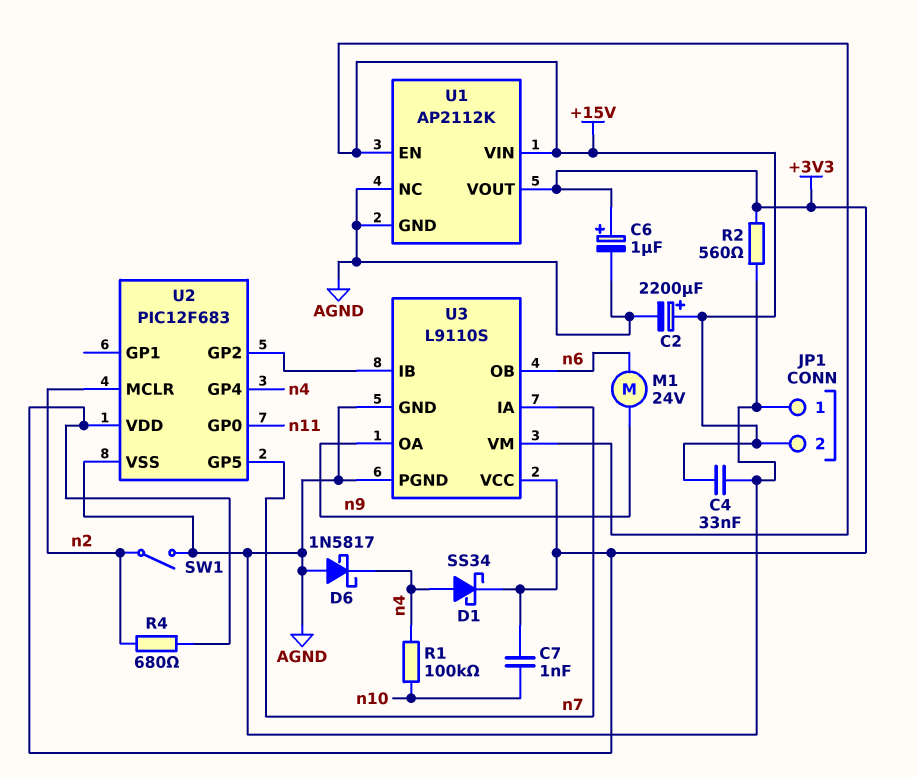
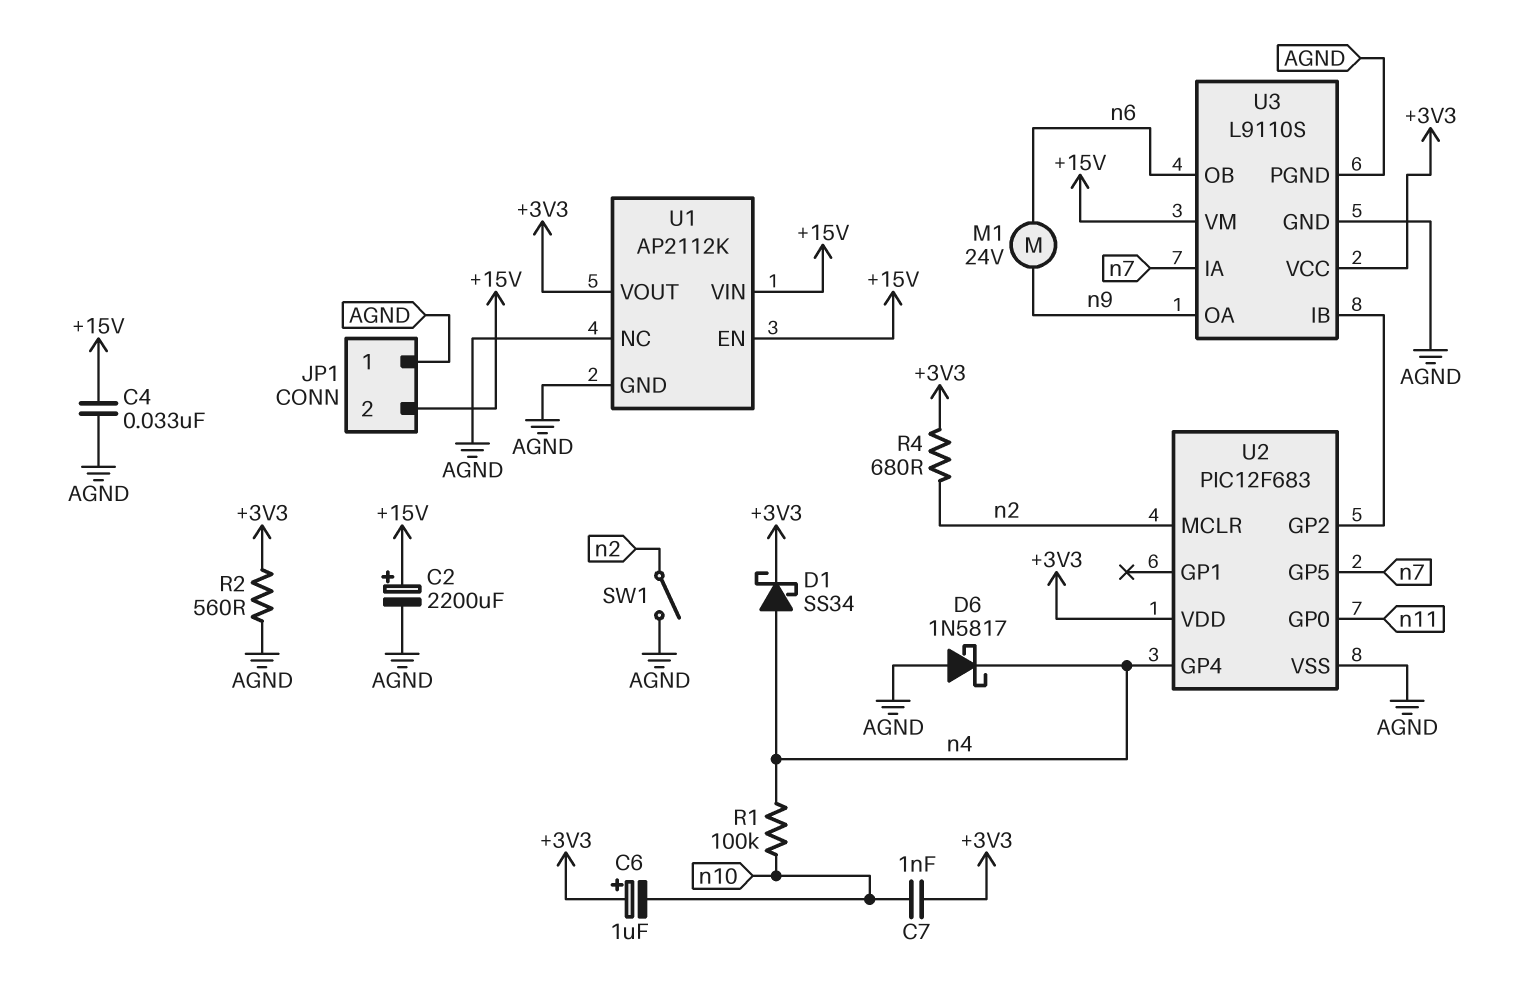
C6: 1uF (plus +3V3, minus AGND) -> 1uF (plus +3V3, minus n10)

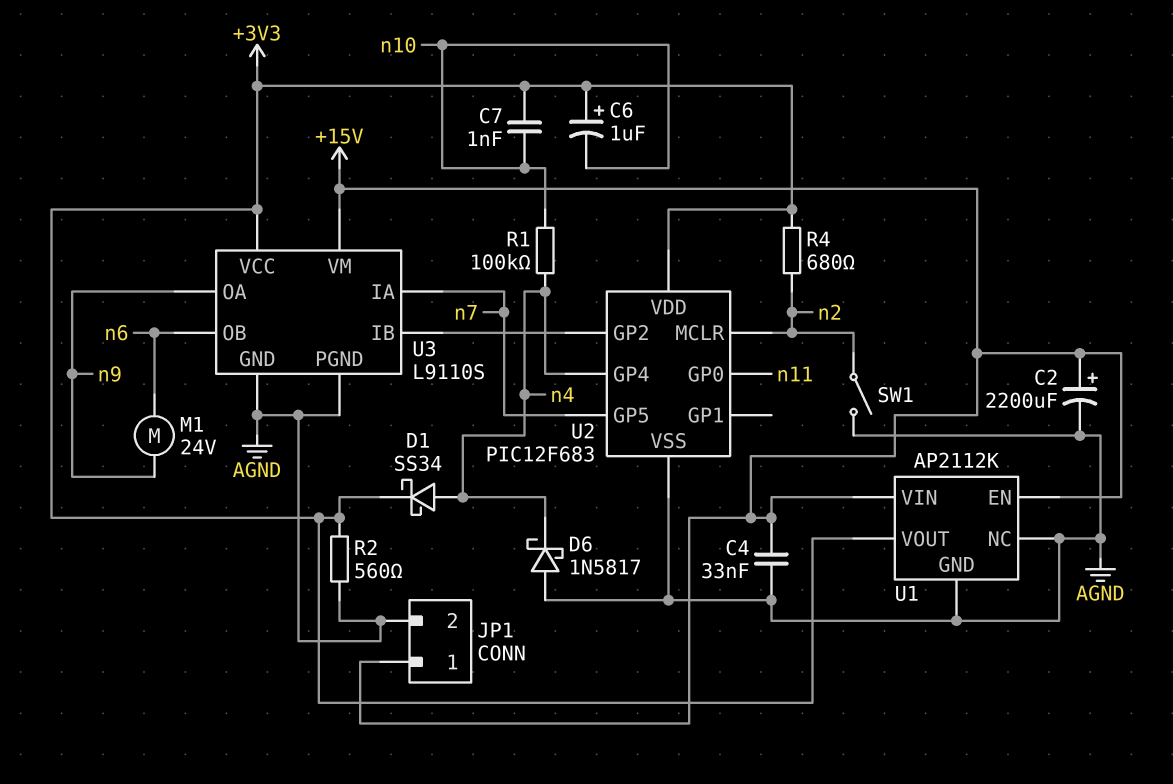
JP1 pin 1: AGND -> +15V
JP1 pin 2: +15V -> AGND

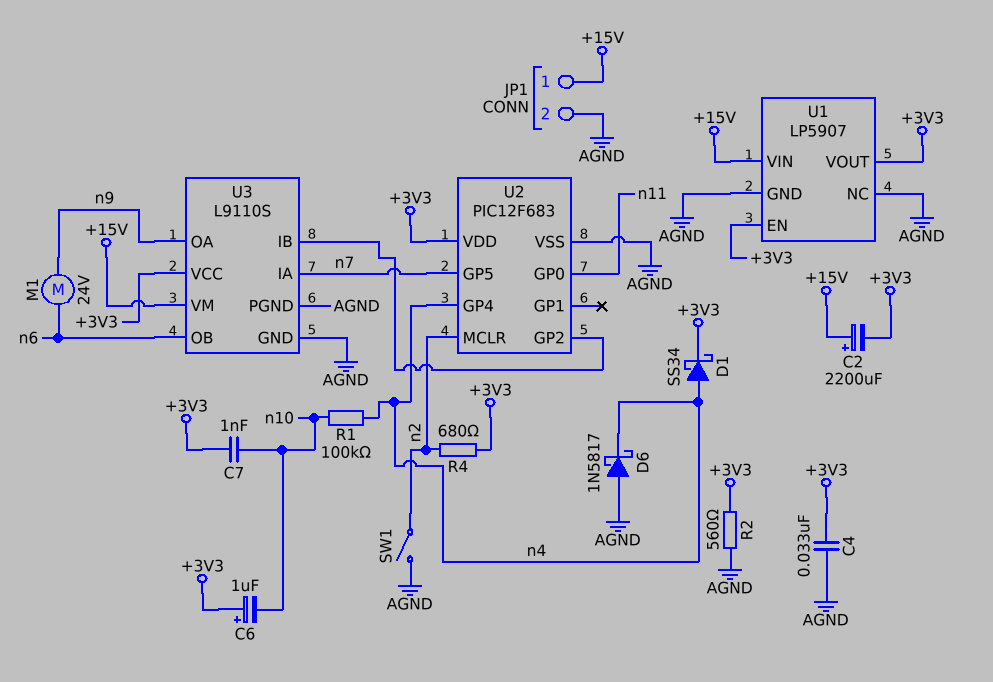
C2: 2200uF (plus +15V, minus AGND) -> 2200uF (plus +15V, minus +3V3)
C4: 33nF (+15V, AGND) -> 33nF (+3V3, AGND)
U1: AP2112K -> LP5907
U1 pin EN: +15V -> +3V3

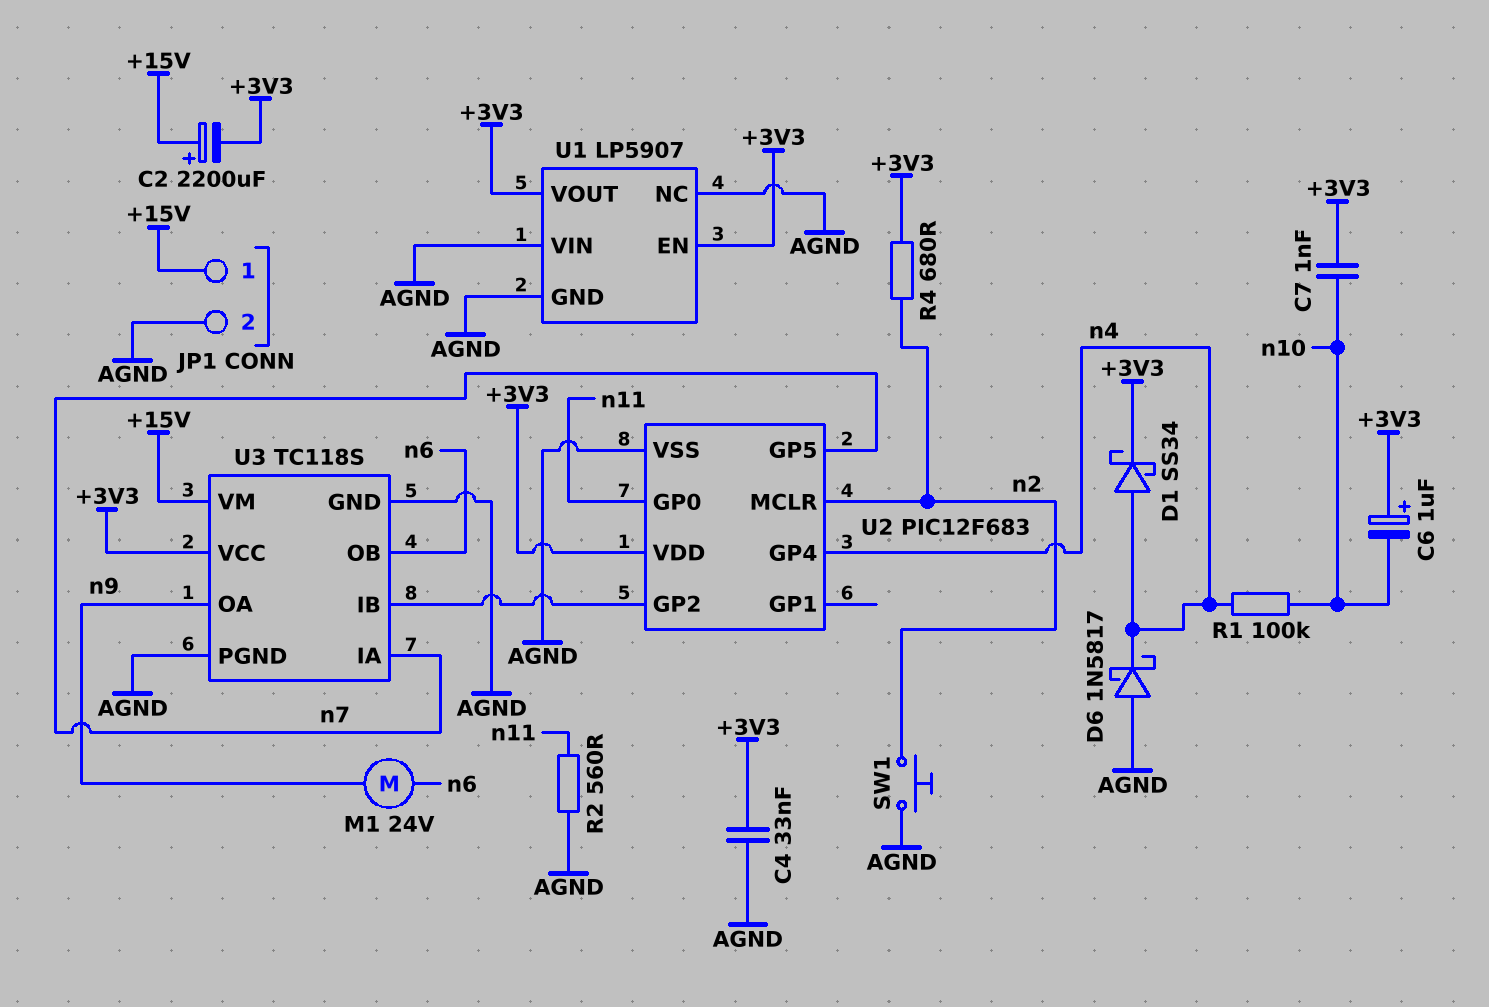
R2: 560 (+3V3, AGND) -> 560 (AGND, n11)
SW1: switch (AGND, n2) -> button (AGND, n2)
U1 pin VIN: +15V -> AGND
U3: L9110S -> TC118S

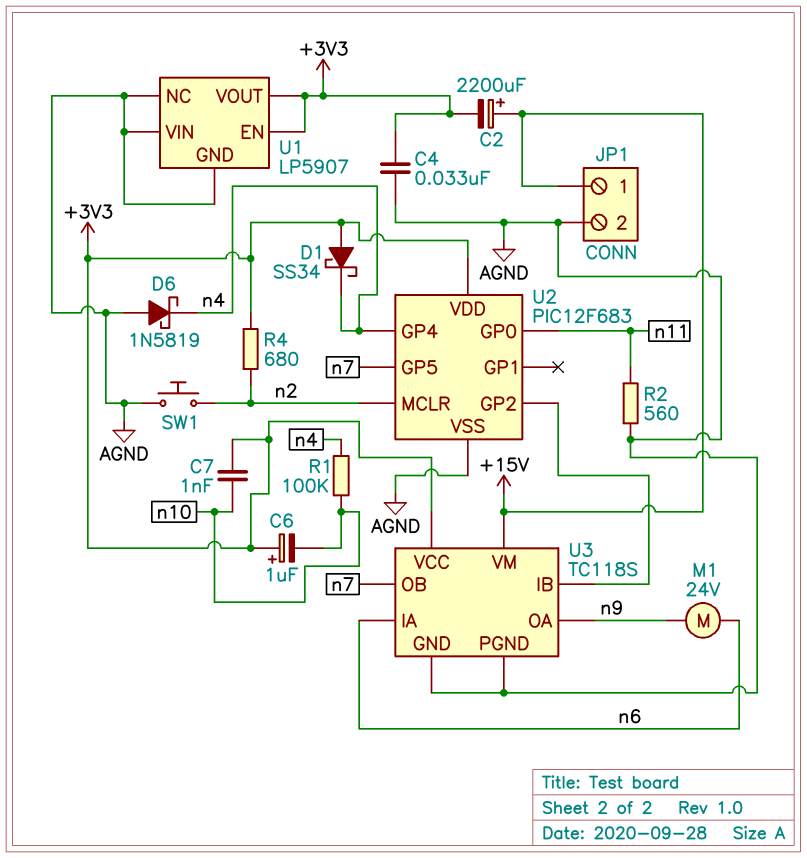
D1: schottky SS34 (A n4, K +3V3) -> schottky SS34 (A +3V3, K n4)
D6: schottky 1N5817 (A AGND, K n4) -> schottky 1N5819 (A AGND, K n4)
U3 pin IA: n7 -> n6
U3 pin OB: n6 -> n7

